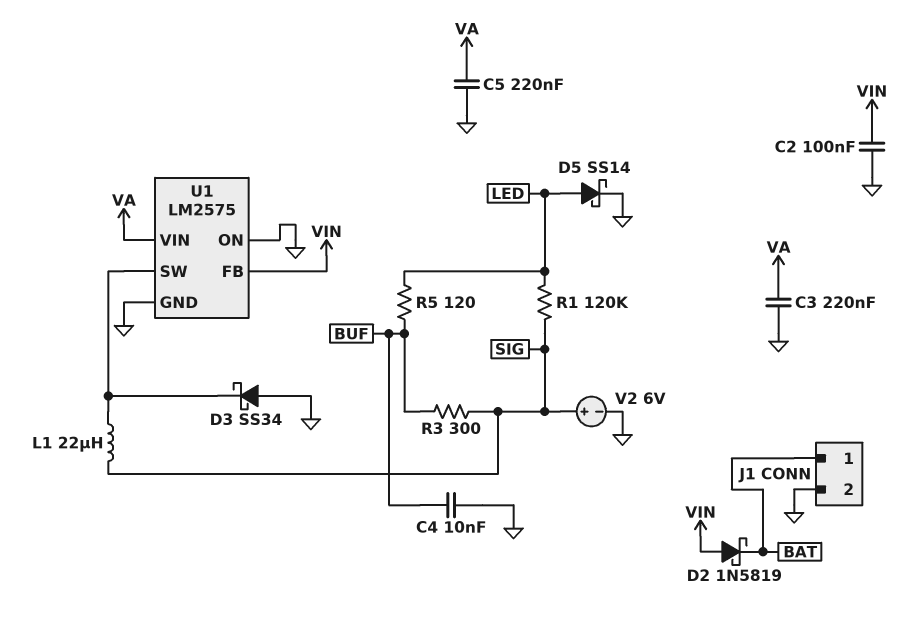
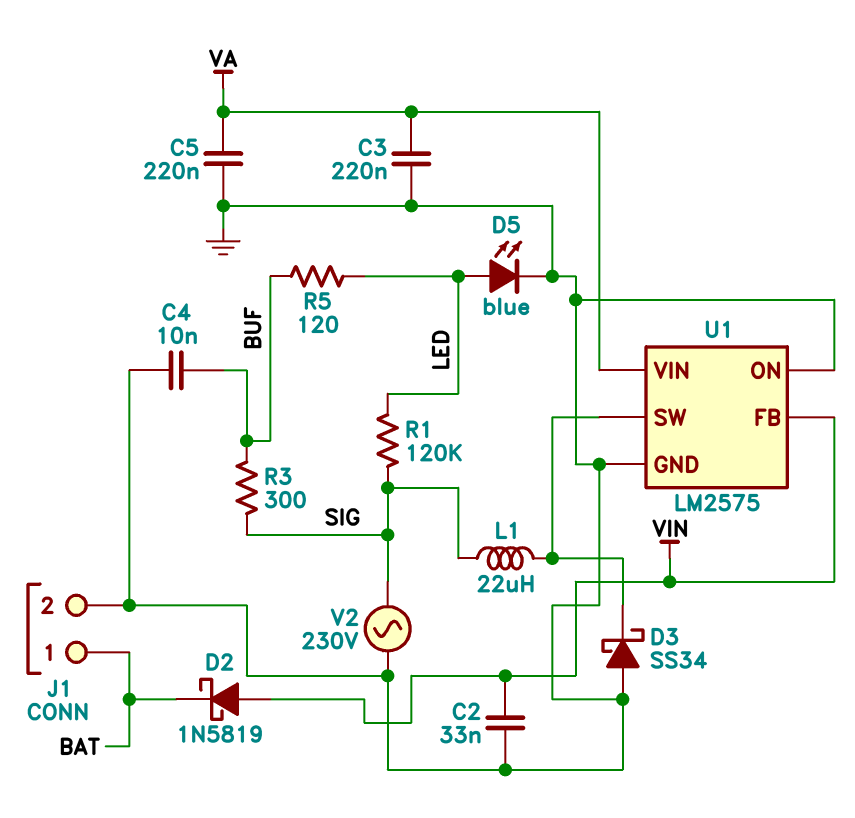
C2: 100nF (GND, VIN) -> 33nF (GND, VIN)
D5: schottky SS14 (A LED, K GND) -> LED blue (A LED, K GND)
V2: 6V (plus SIG, minus GND) -> AC 230V (GND, SIG)

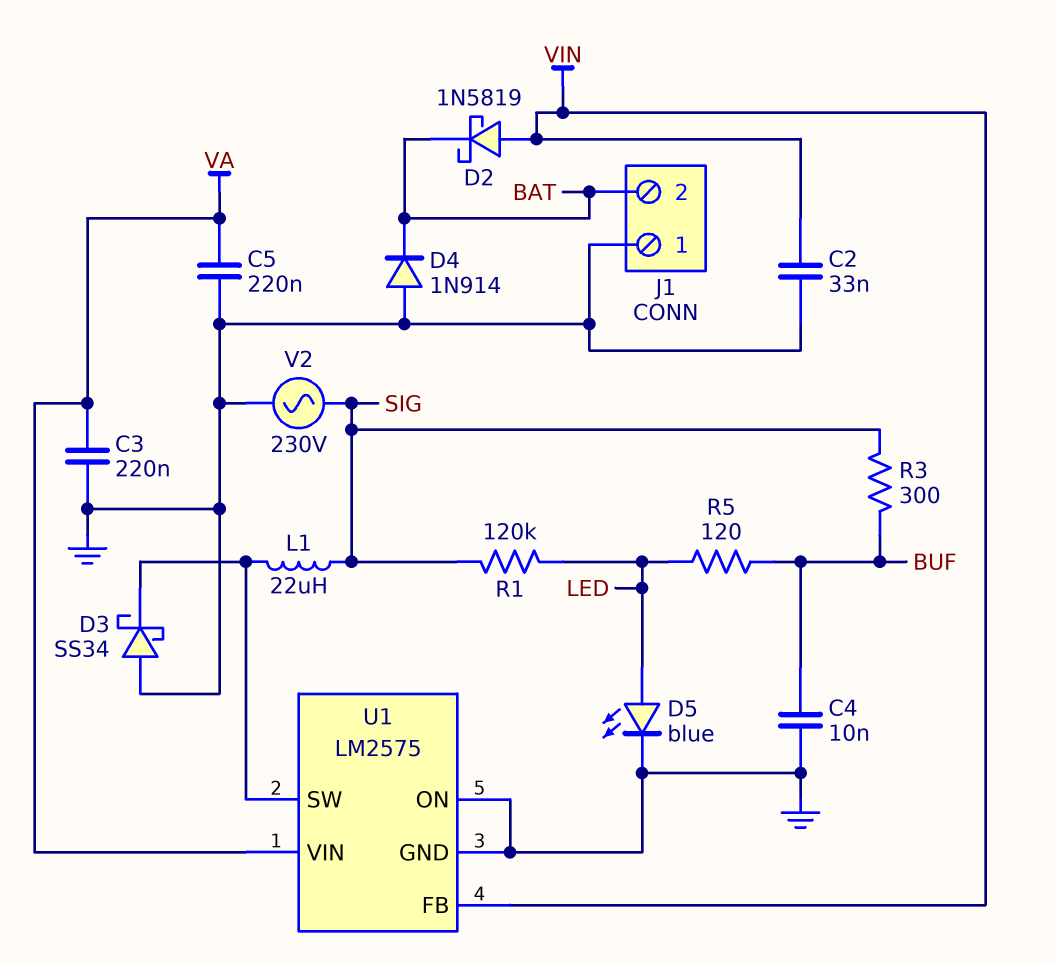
D4: none -> diode 1N914 (A GND, K BAT)
J1 pin 1: BAT -> GND
J1 pin 2: GND -> BAT

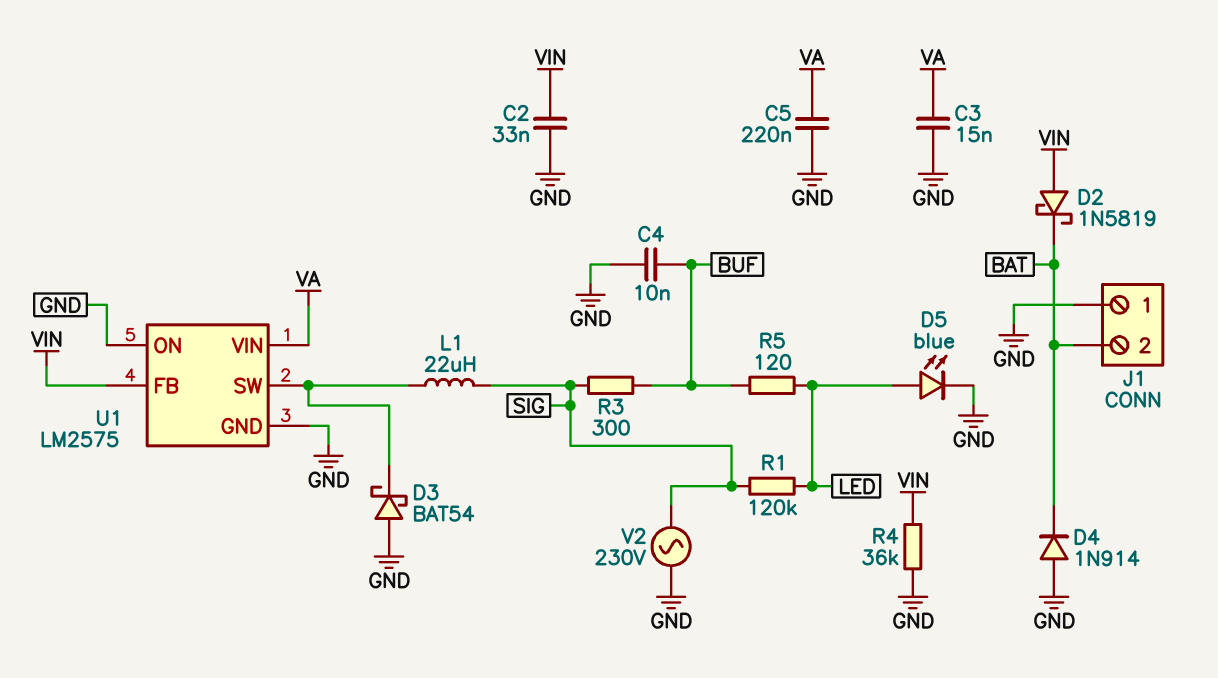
C3: 220nF (GND, VA) -> 15nF (GND, VA)
D3: schottky SS34 (A GND, K U1/SW) -> schottky BAT54 (A GND, K U1/SW)
R4: none -> 36k (GND, VIN)

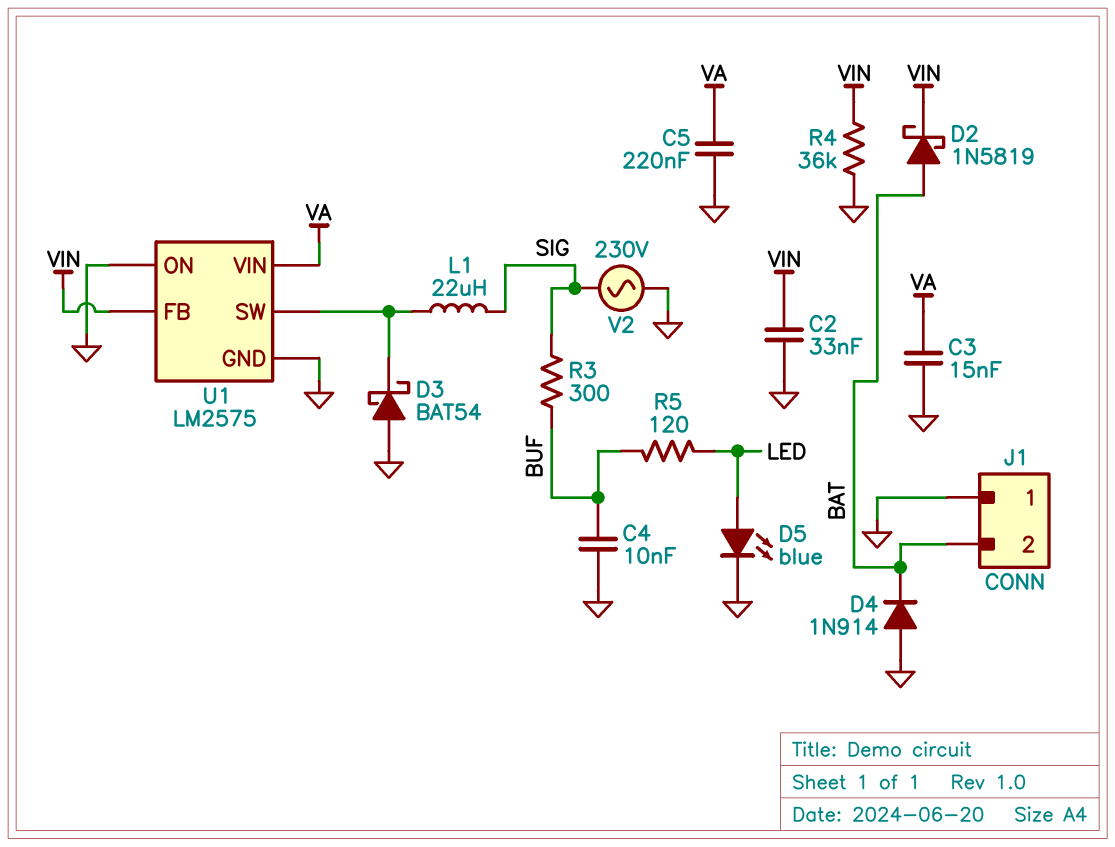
D2: schottky 1N5819 (A VIN, K BAT) -> schottky 1N5819 (A BAT, K VIN)
R1: 120k (LED, SIG) -> none

